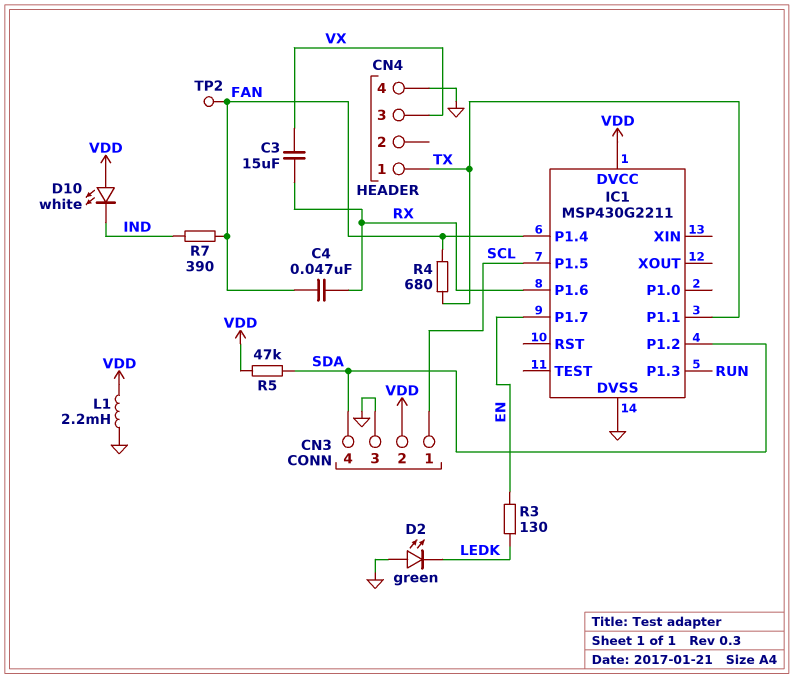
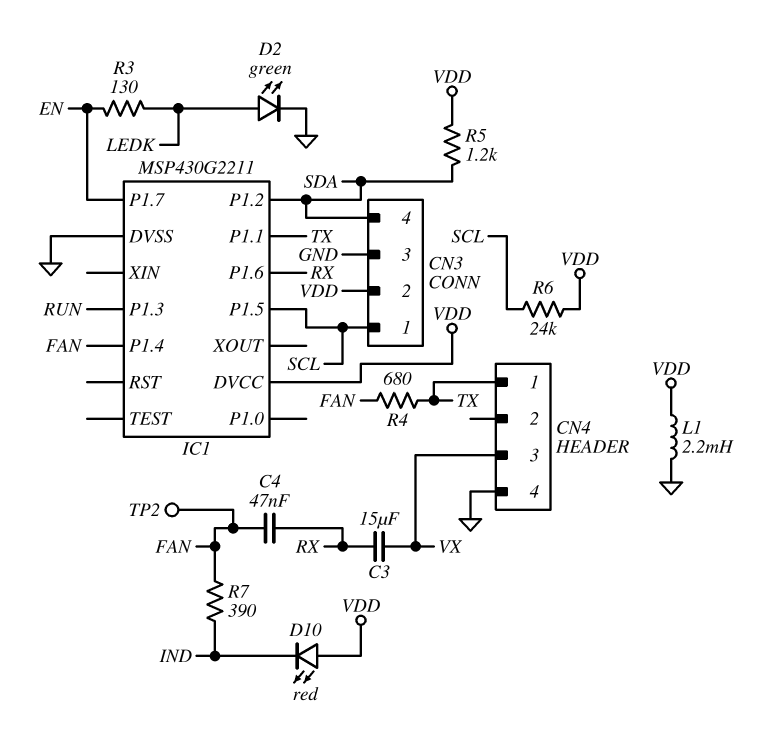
D2: LED green (A GND, K LEDK) -> LED green (A LEDK, K GND)
D10: LED white (A VDD, K IND) -> LED red (A VDD, K IND)
R5: 47k (SDA, VDD) -> 1.2k (SDA, VDD)
R6: none -> 24k (SCL, VDD)

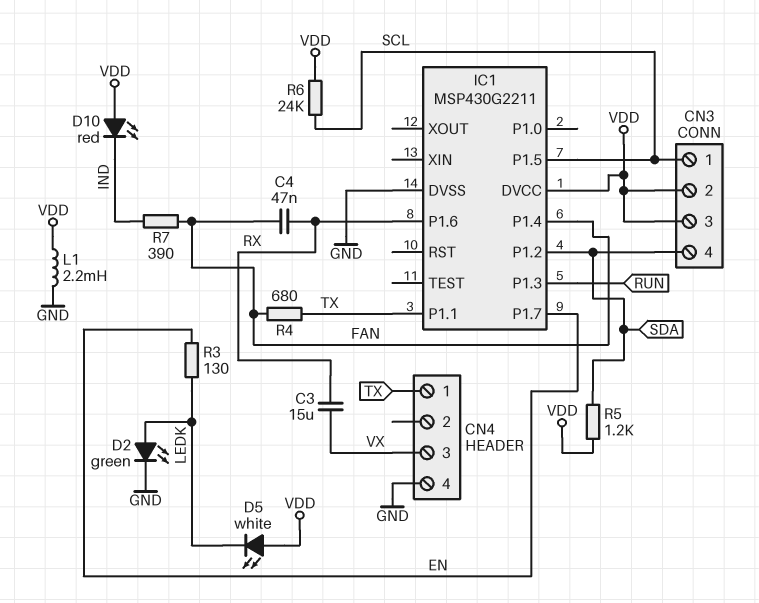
CN3 pin 3: GND -> VDD
D5: none -> LED white (A VDD, K LEDK)
TP2: test point (FAN) -> none

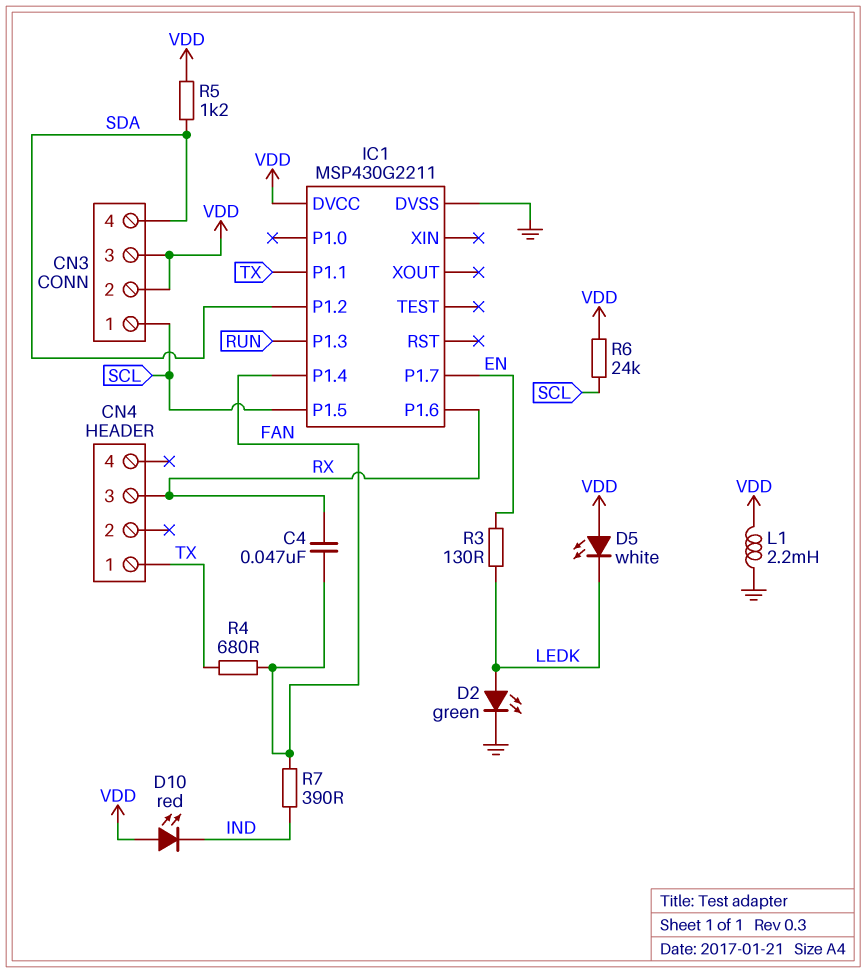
C3: 15uF (RX, VX) -> none
CN4 pin 3: VX -> RX
CN4 pin 4: GND -> none

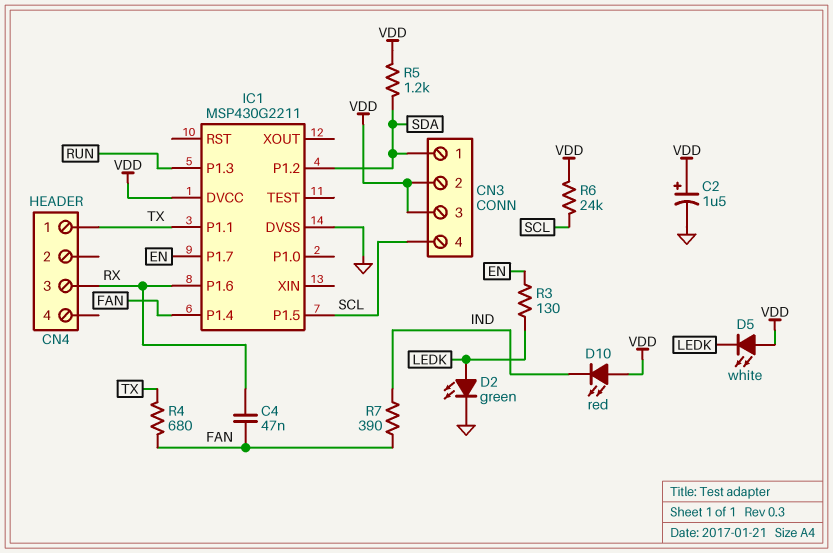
C2: none -> 1.5uF (plus VDD, minus GND)
CN3 pin 1: SCL -> SDA
CN3 pin 4: SDA -> SCL
L1: 2.2mH (GND, VDD) -> none

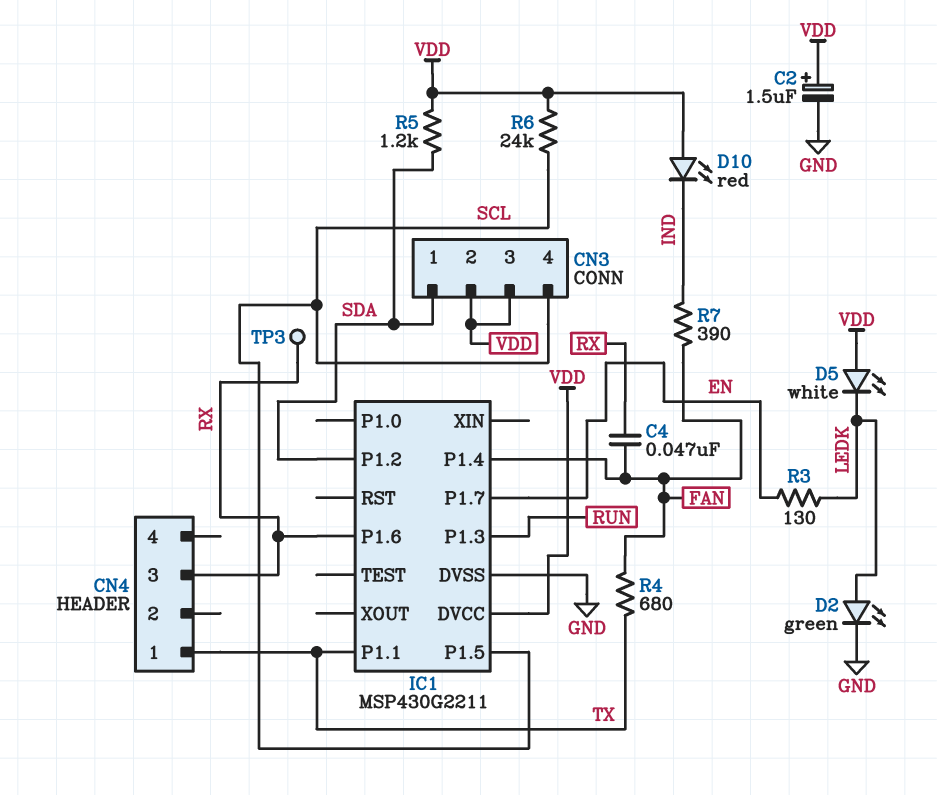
TP3: none -> test point (RX)

